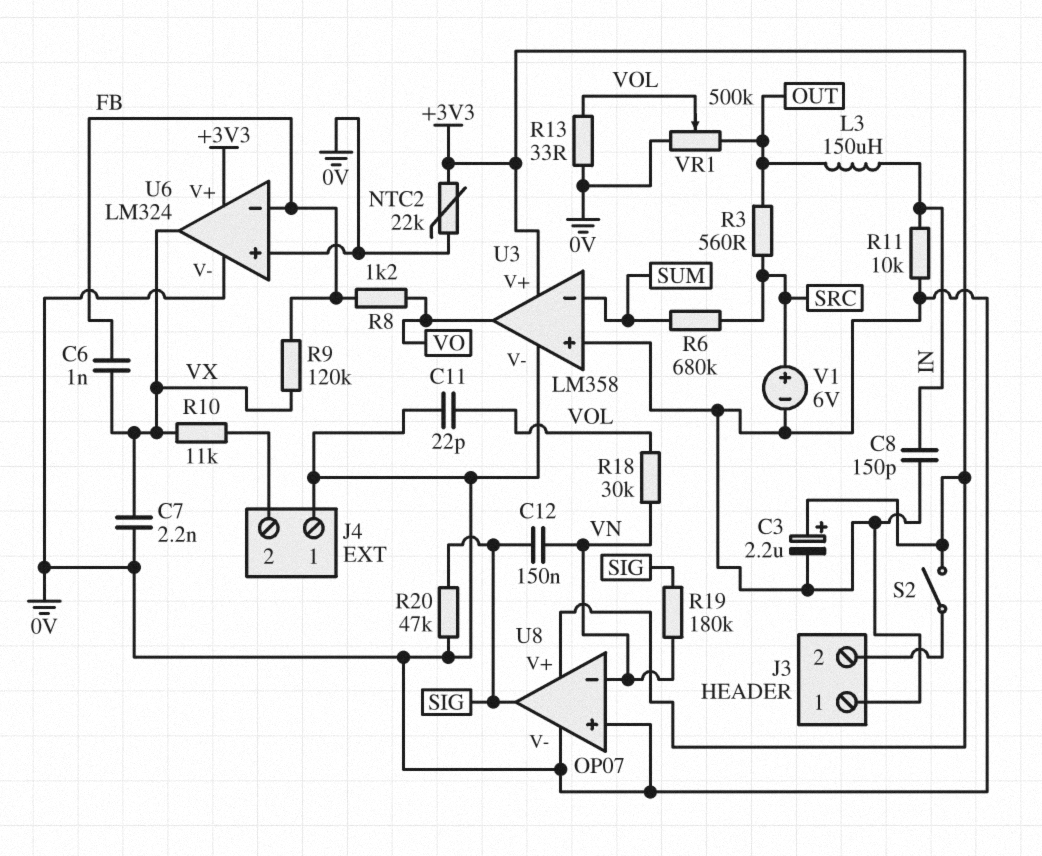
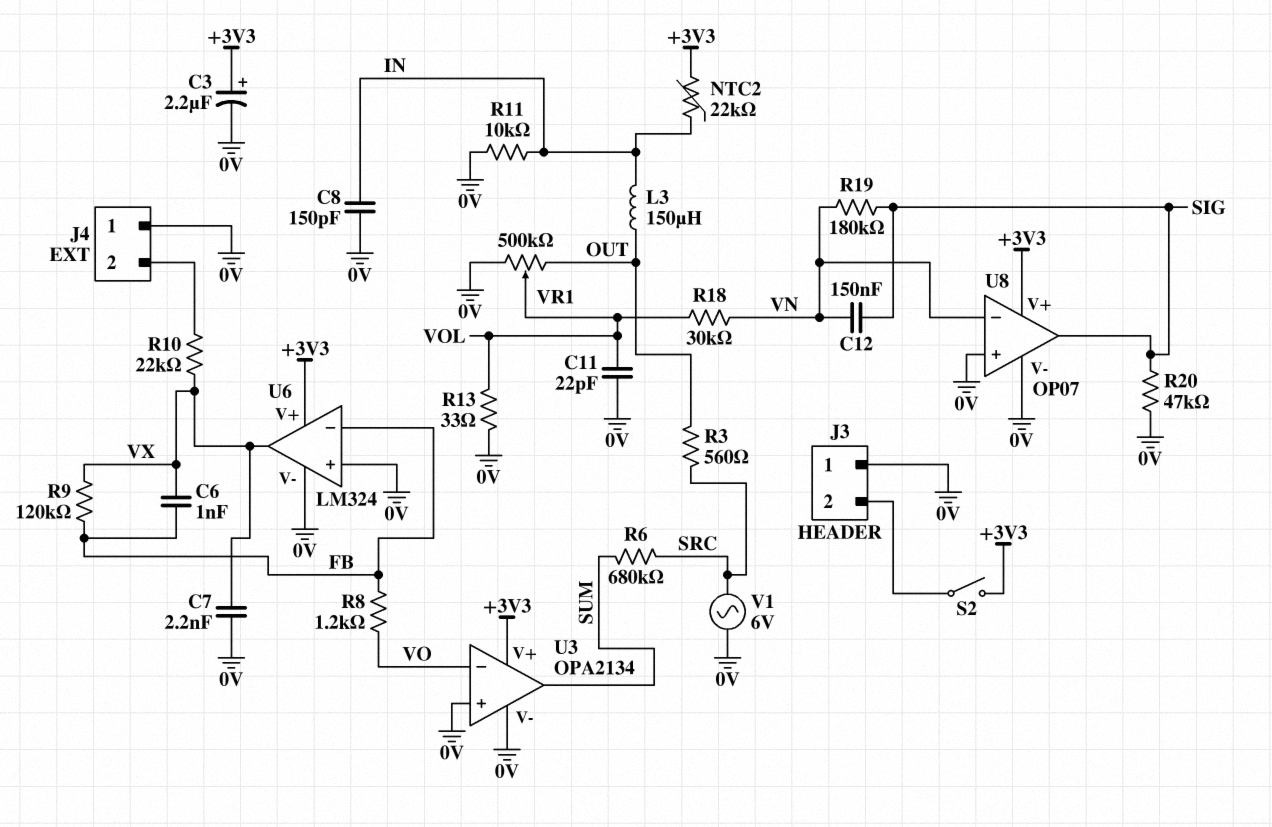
NTC2: 22k (+3V3, 0V) -> 22k (+3V3, IN)
R10: 11k (J4/2, VX) -> 22k (J4/2, VX)
U3: LM358 -> OPA2134
U3 pin in-: SUM -> VO
U3 pin out: VO -> SUM
V1: 6V (plus SRC, minus 0V) -> AC 6V (0V, SRC)

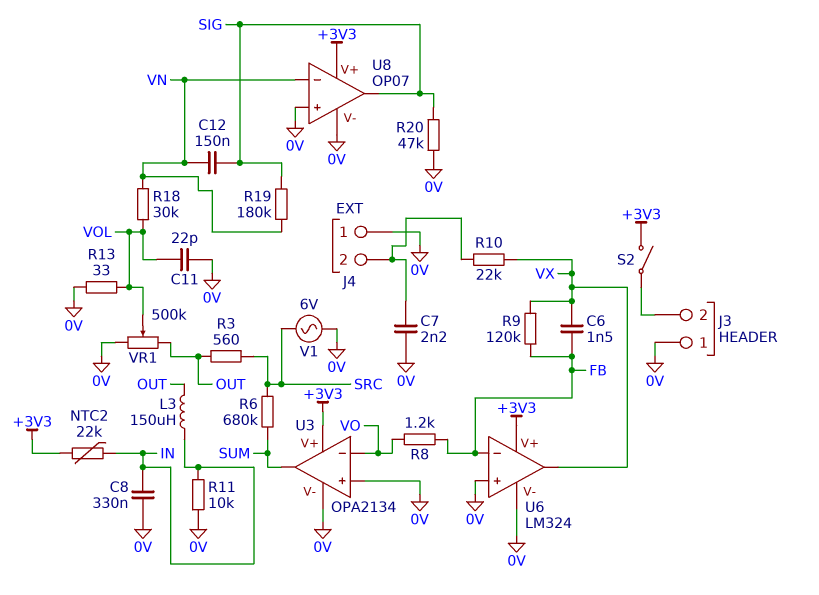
C3: 2.2uF (plus +3V3, minus 0V) -> none
C6: 1nF (FB, VX) -> 1.5nF (FB, VX)
C7: 2.2nF (0V, VX) -> 2.2nF (0V, J4/2)
C8: 150pF (0V, IN) -> 330nF (0V, IN)

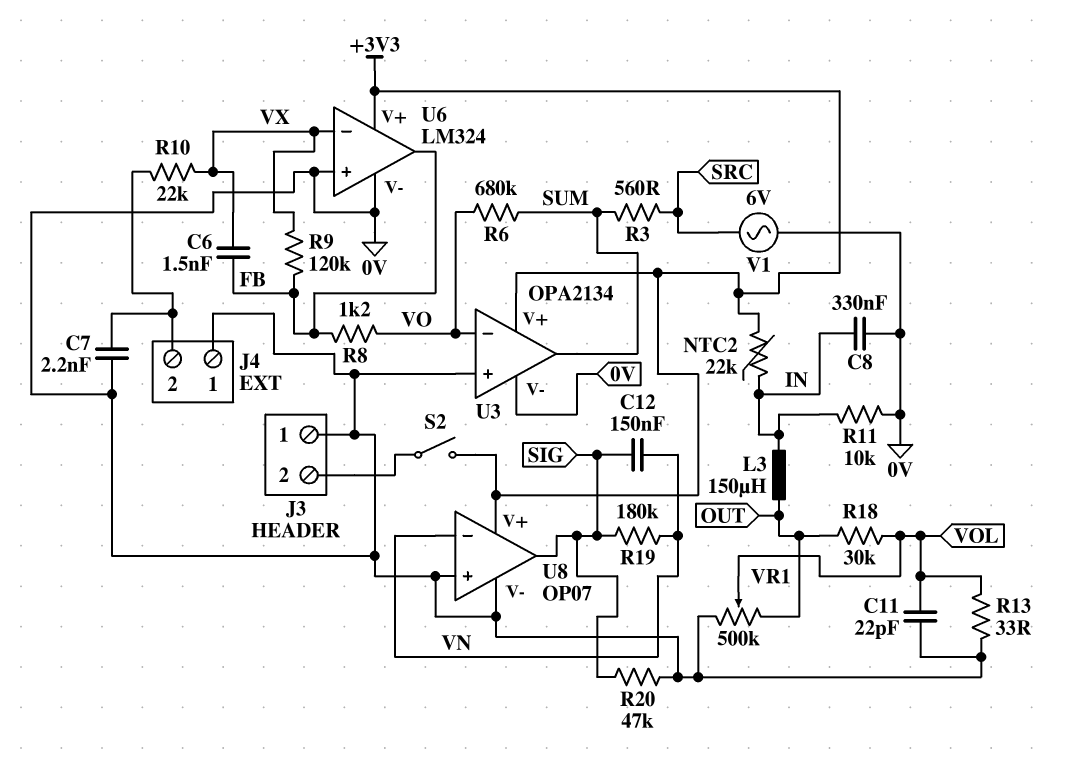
R3: 560 (OUT, SRC) -> 560 (SRC, SUM)
R6: 680k (SRC, SUM) -> 680k (SUM, VO)
R18: 30k (VN, VOL) -> 30k (OUT, VOL)
U6 pin in-: FB -> VX
U6 pin out: VX -> FB

